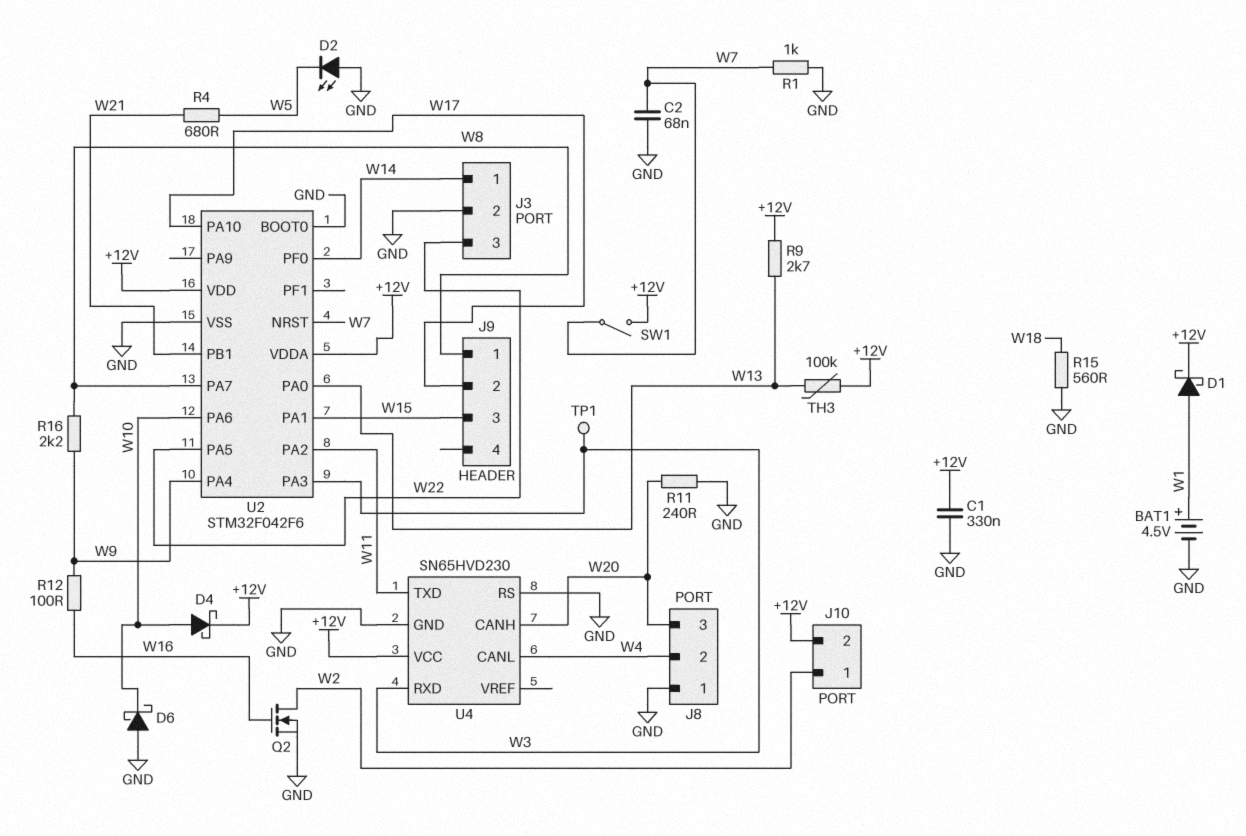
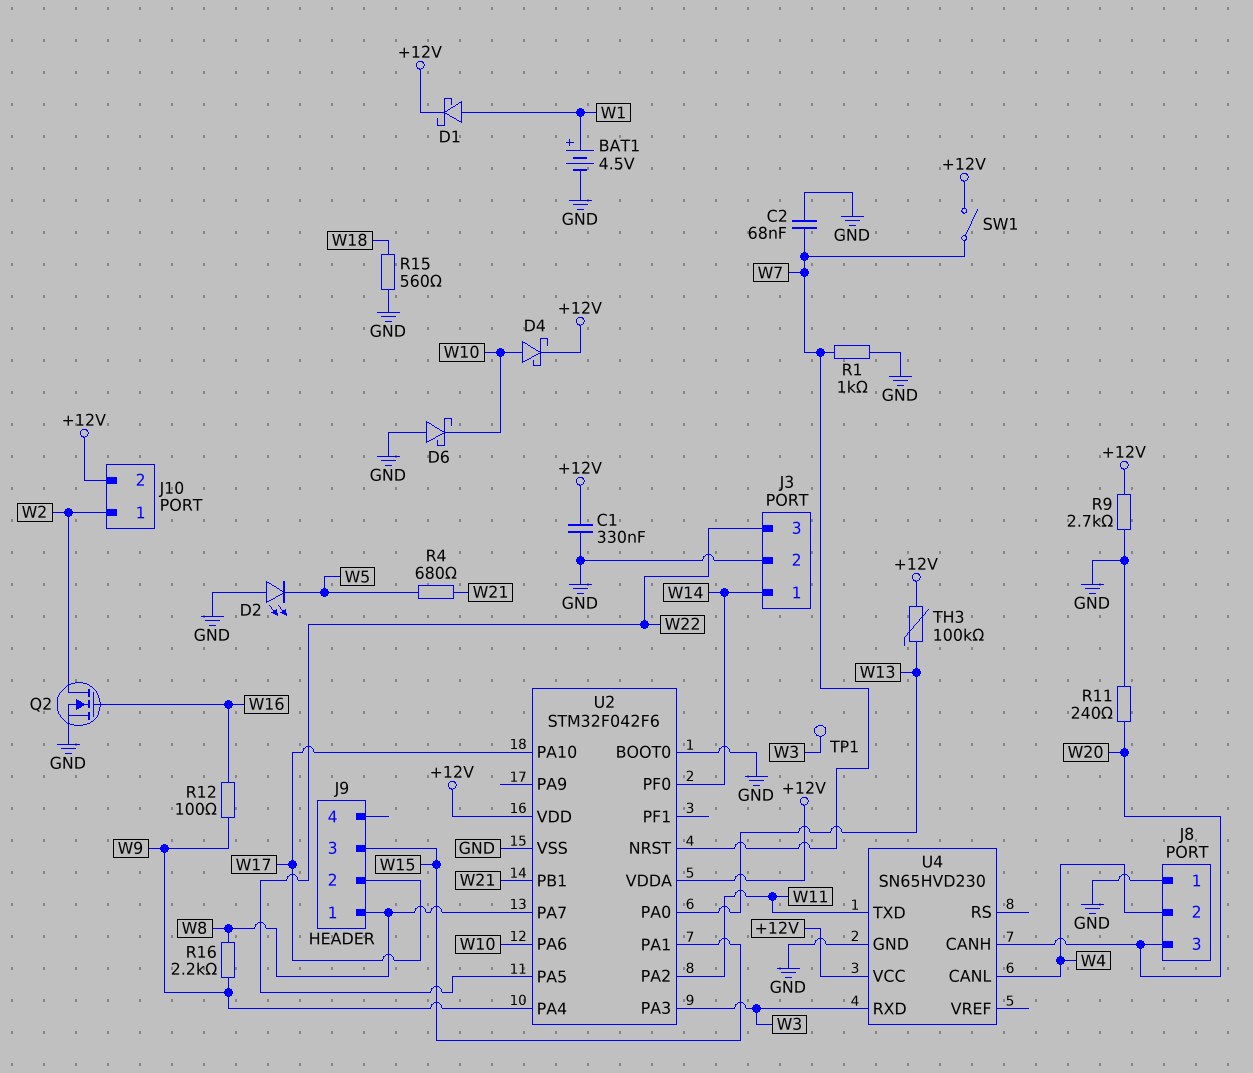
R9: 2.7k (+12V, W13) -> 2.7k (+12V, GND)
U4 pin RS: GND -> none

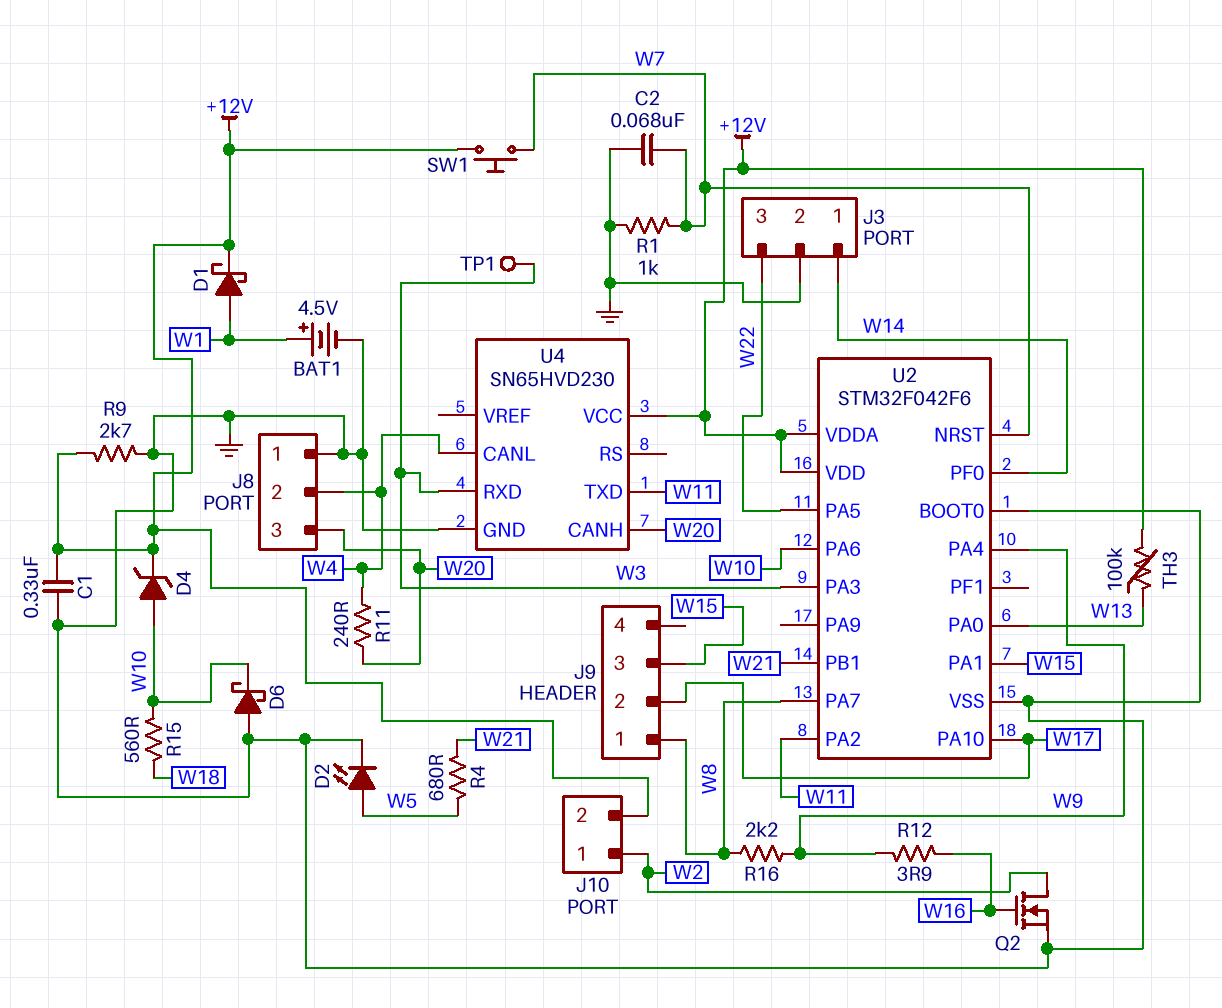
D2: LED (A GND, K W5) -> LED (A W5, K GND)
D4: schottky (A W10, K +12V) -> zener (A W10, K +12V)
R11: 240 (GND, W20) -> 240 (W4, W20)
R12: 100 (W9, W16) -> 3.9 (W9, W16)
R15: 560 (GND, W18) -> 560 (W10, W18)
SW1: switch (+12V, W7) -> button (+12V, W7)

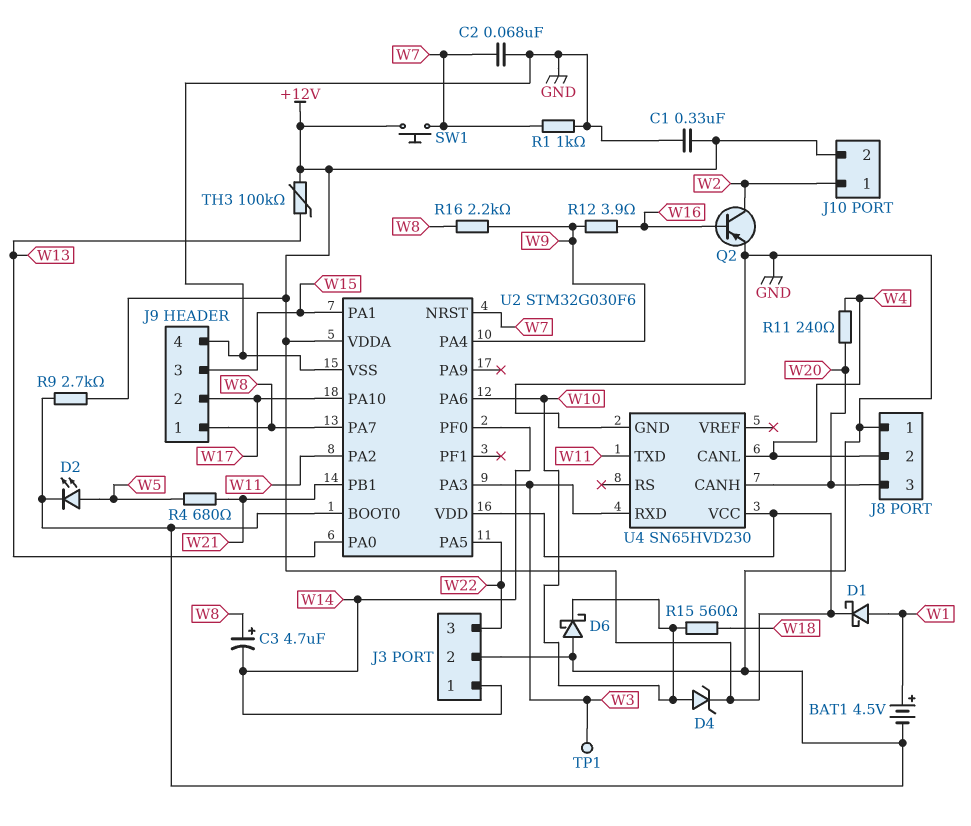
C3: none -> 4.7uF (plus W8, minus W14)
J9 pin 4: none -> GND
Q2: NMOS (G W16, D W2, S GND) -> PNP (B W16, C W2, E GND)
U2: STM32F042F6 -> STM32G030F6

